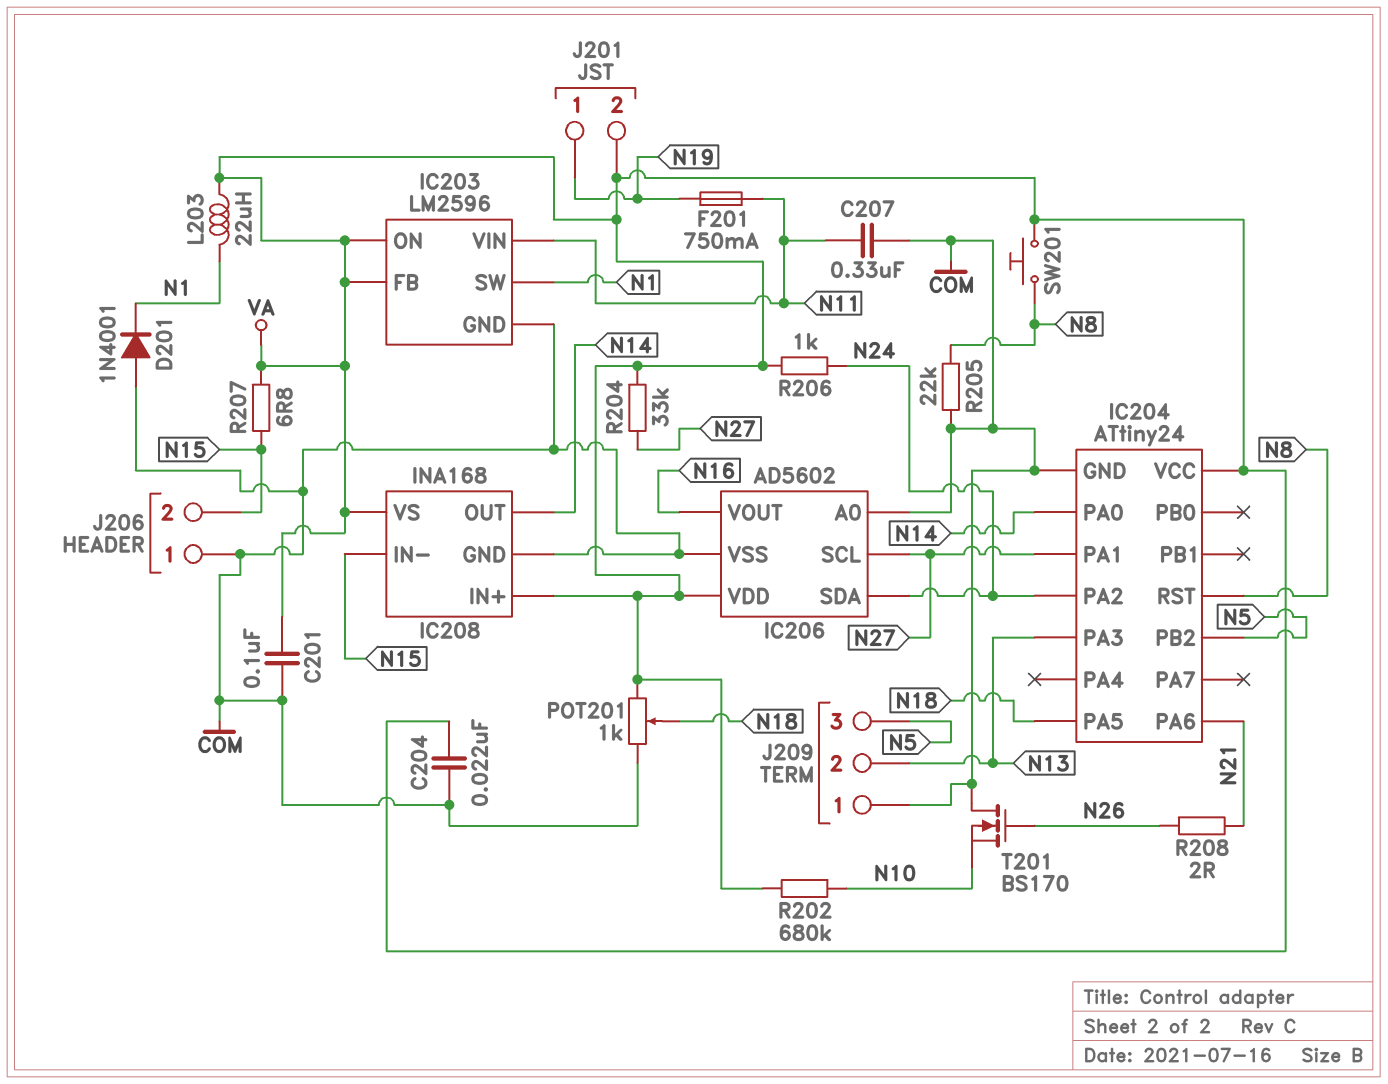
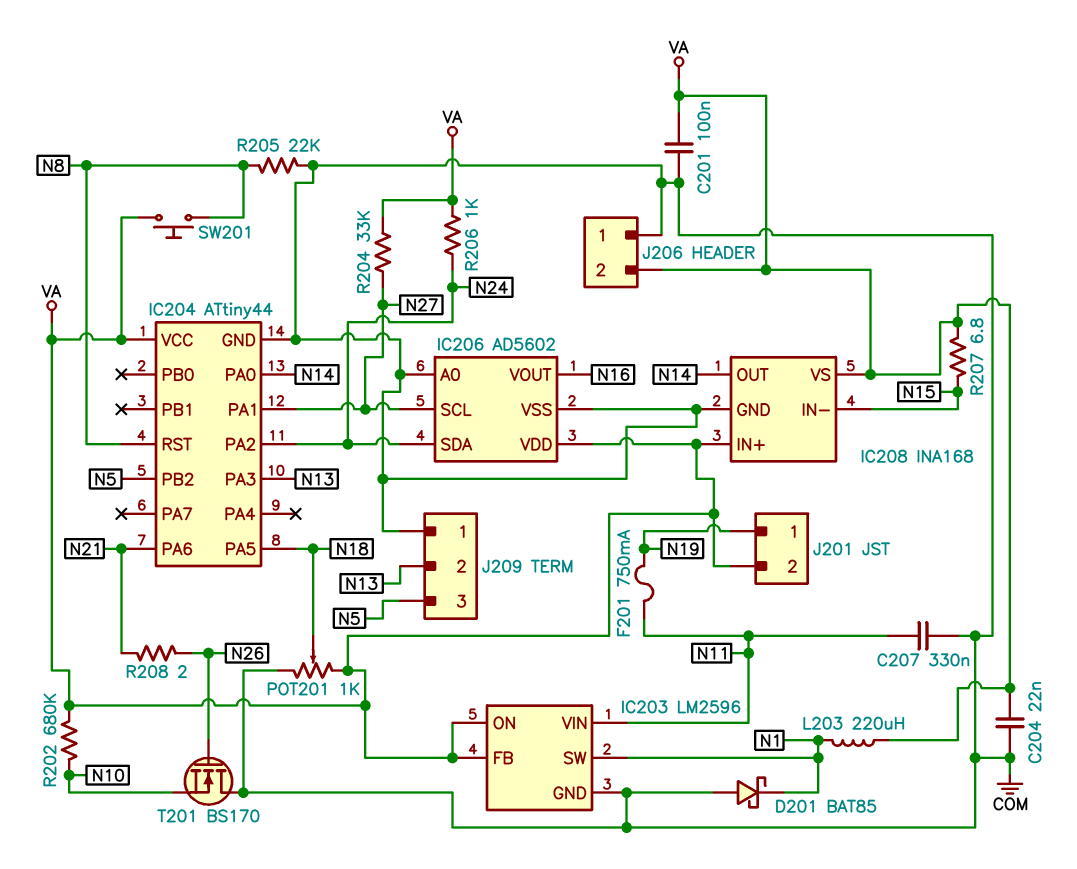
D201: diode 1N4001 (A COM, K N1) -> schottky BAT85 (A COM, K N1)
IC204: ATtiny24 -> ATtiny44
J206 pin 2: N15 -> VA
L203: 22uH (N1, VA) -> 220uH (N1, VA)

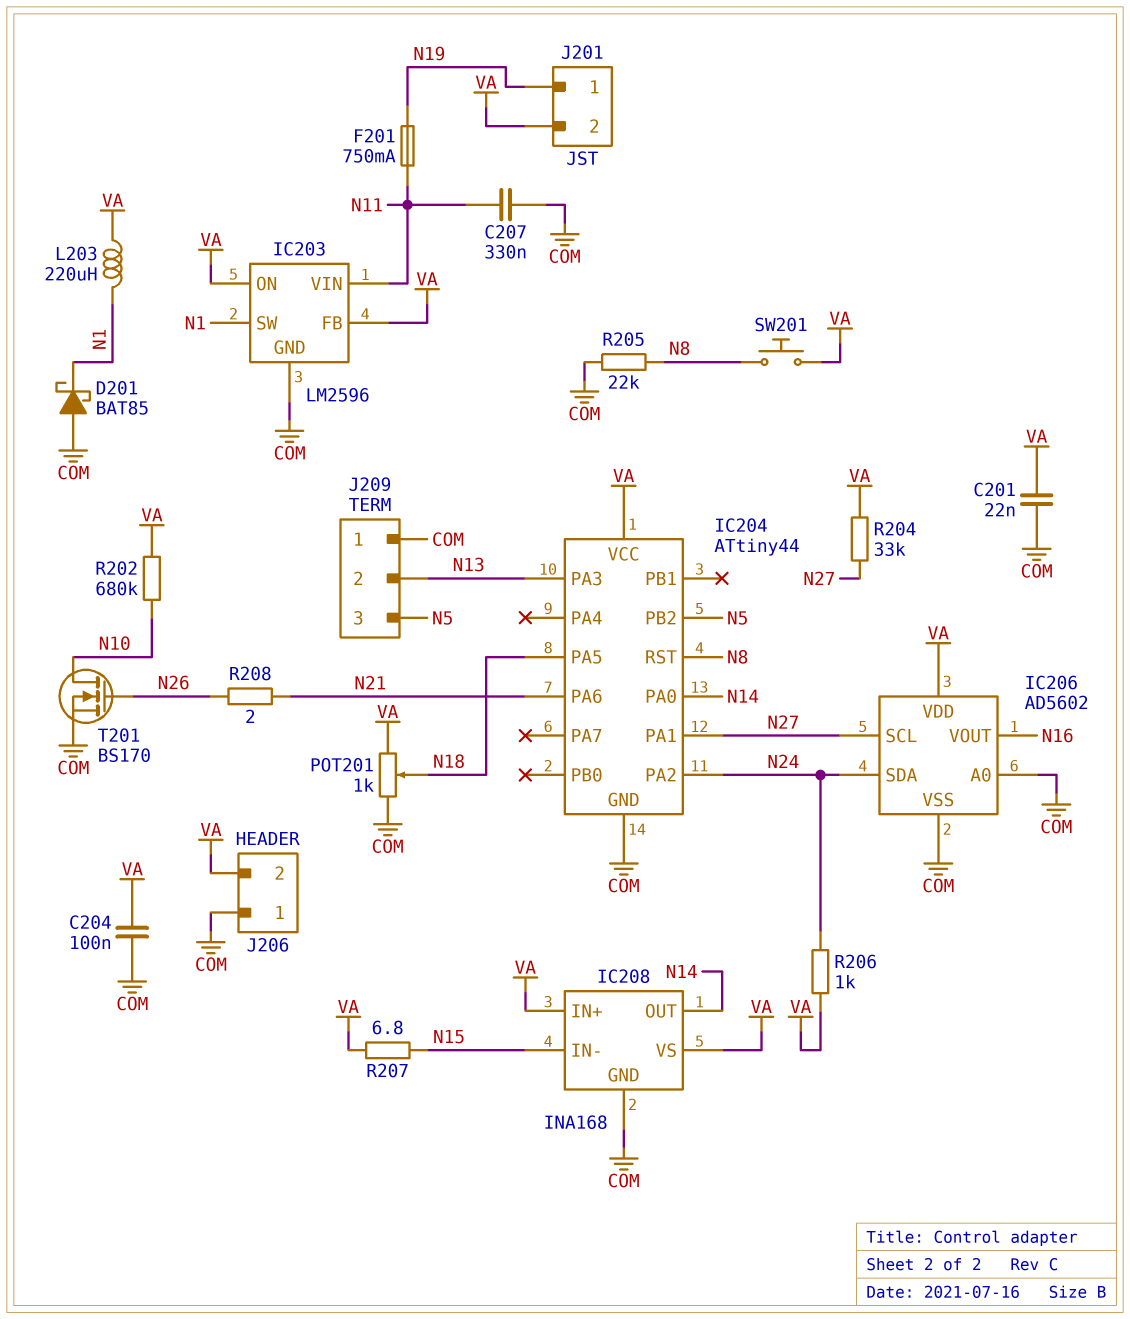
C201: 100nF (COM, VA) -> 22nF (COM, VA)
C204: 22nF (COM, VA) -> 100nF (COM, VA)
T201: NMOS BS170 (G N26, D COM, S N10) -> NMOS BS170 (G N26, D N10, S COM)

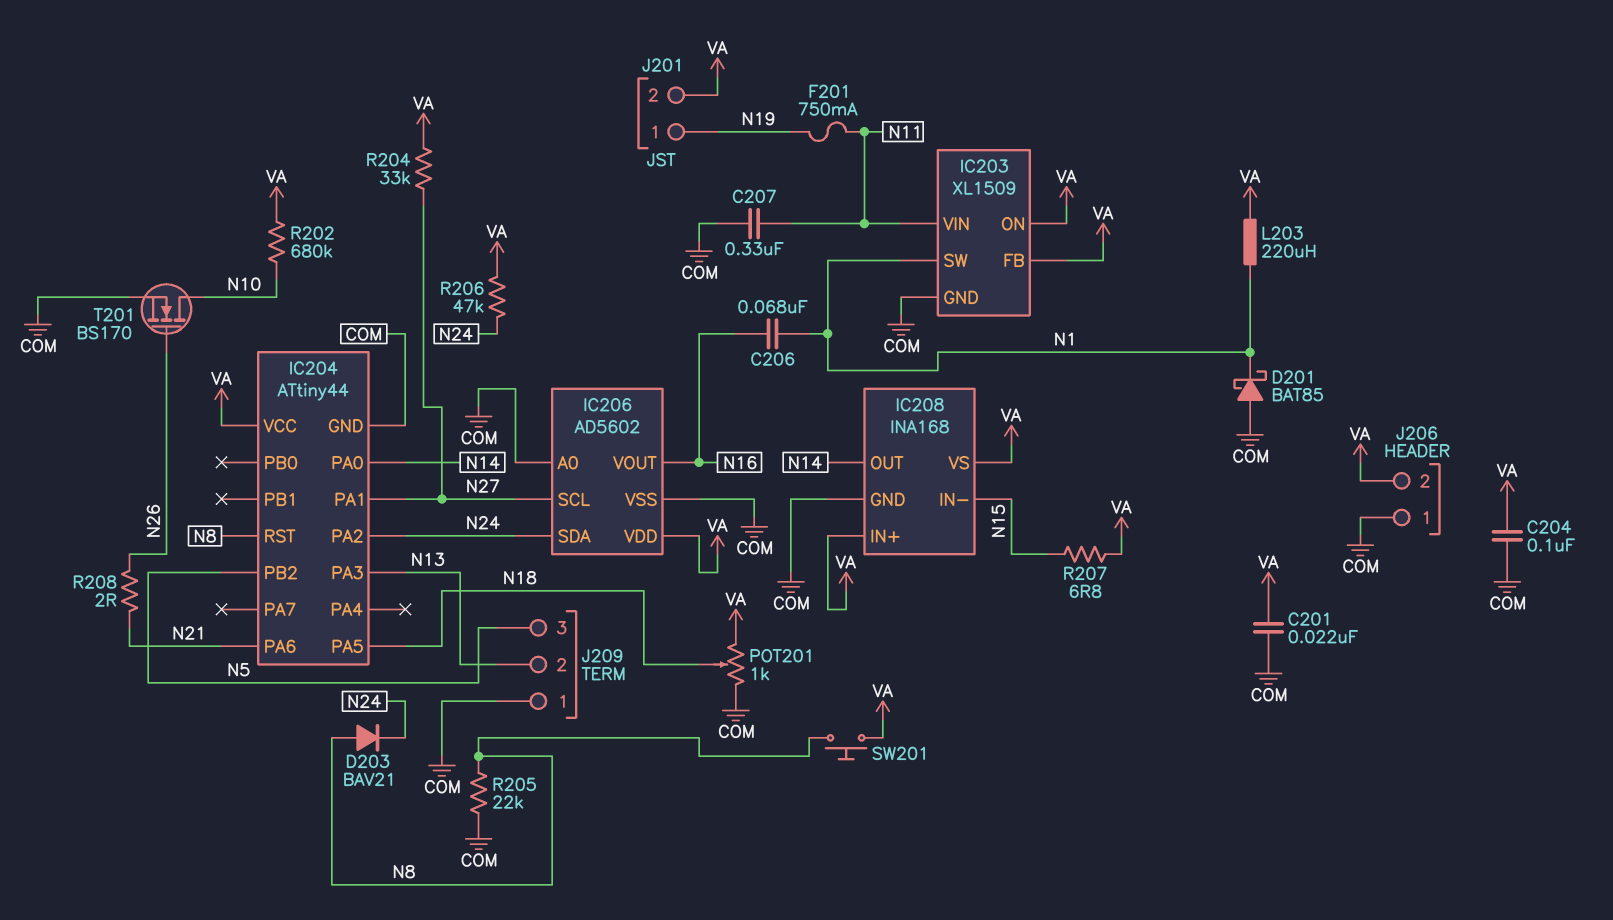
C206: none -> 68nF (N1, N16)
D203: none -> diode BAV21 (A N8, K N24)
IC203: LM2596 -> XL1509
R206: 1k (N24, VA) -> 47k (N24, VA)

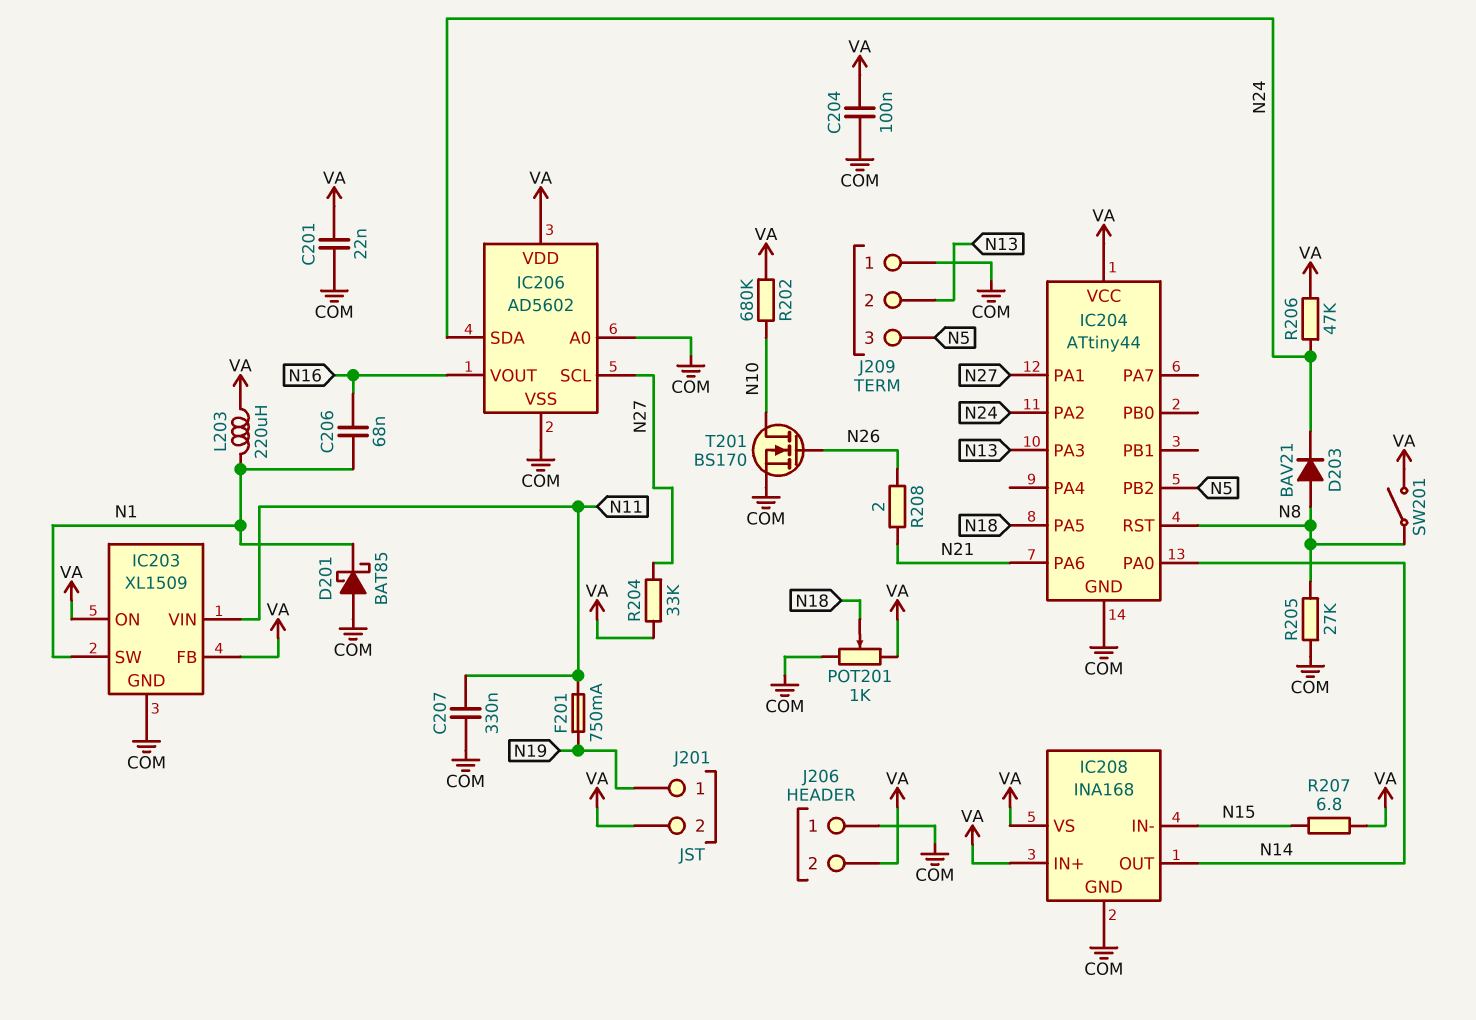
R205: 22k (COM, N8) -> 27k (COM, N8)
SW201: button (N8, VA) -> switch (N8, VA)

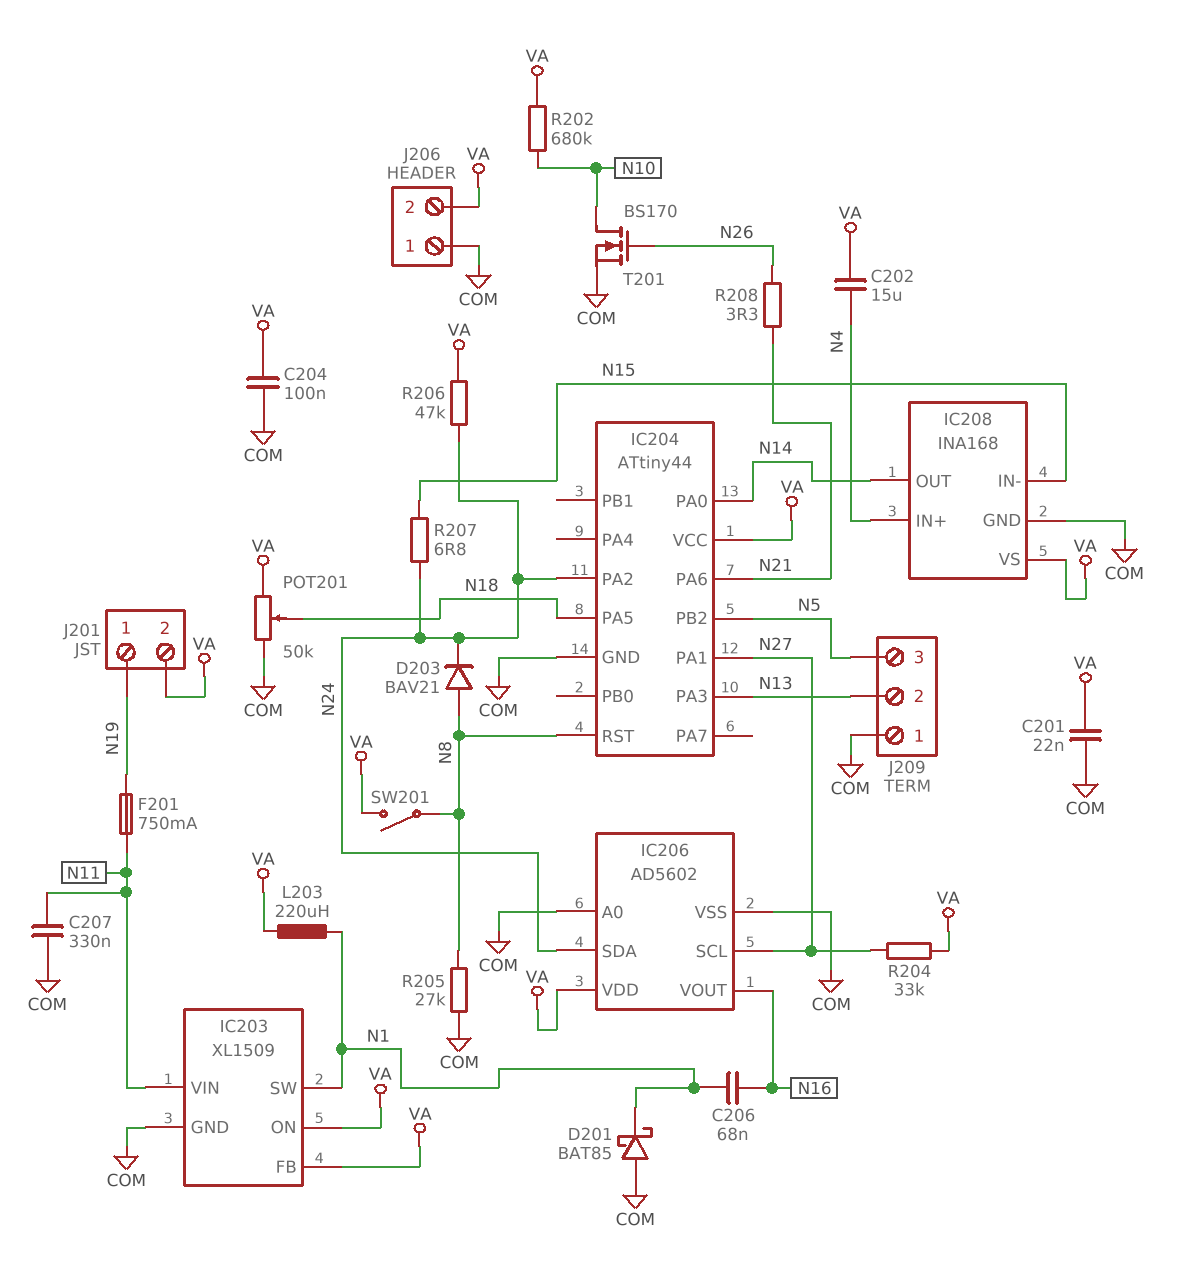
C202: none -> 15uF (N4, VA)
IC208 pin IN+: VA -> N4
POT201: 1k (COM, VA, wiper N18) -> 50k (COM, VA, wiper N18)
R207: 6.8 (N15, VA) -> 6.8 (N15, N24)
R208: 2 (N21, N26) -> 3.3 (N21, N26)

